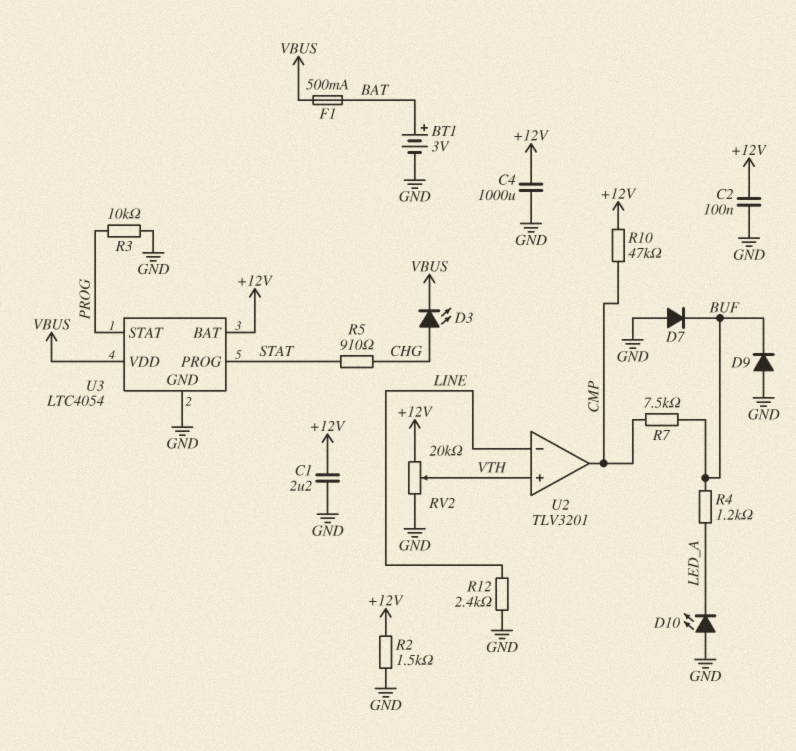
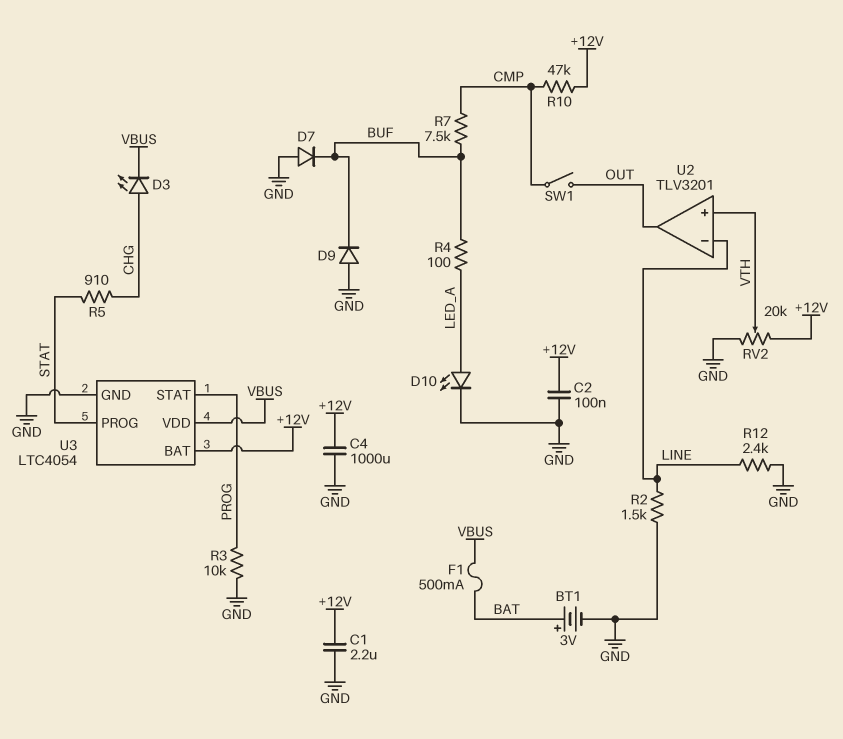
D10: LED (A GND, K LED_A) -> LED (A LED_A, K GND)
R2: 1.5k (+12V, GND) -> 1.5k (GND, LINE)
R4: 1.2k (BUF, LED_A) -> 100 (BUF, LED_A)
SW1: none -> switch (CMP, OUT)
U2 pin out: CMP -> OUT

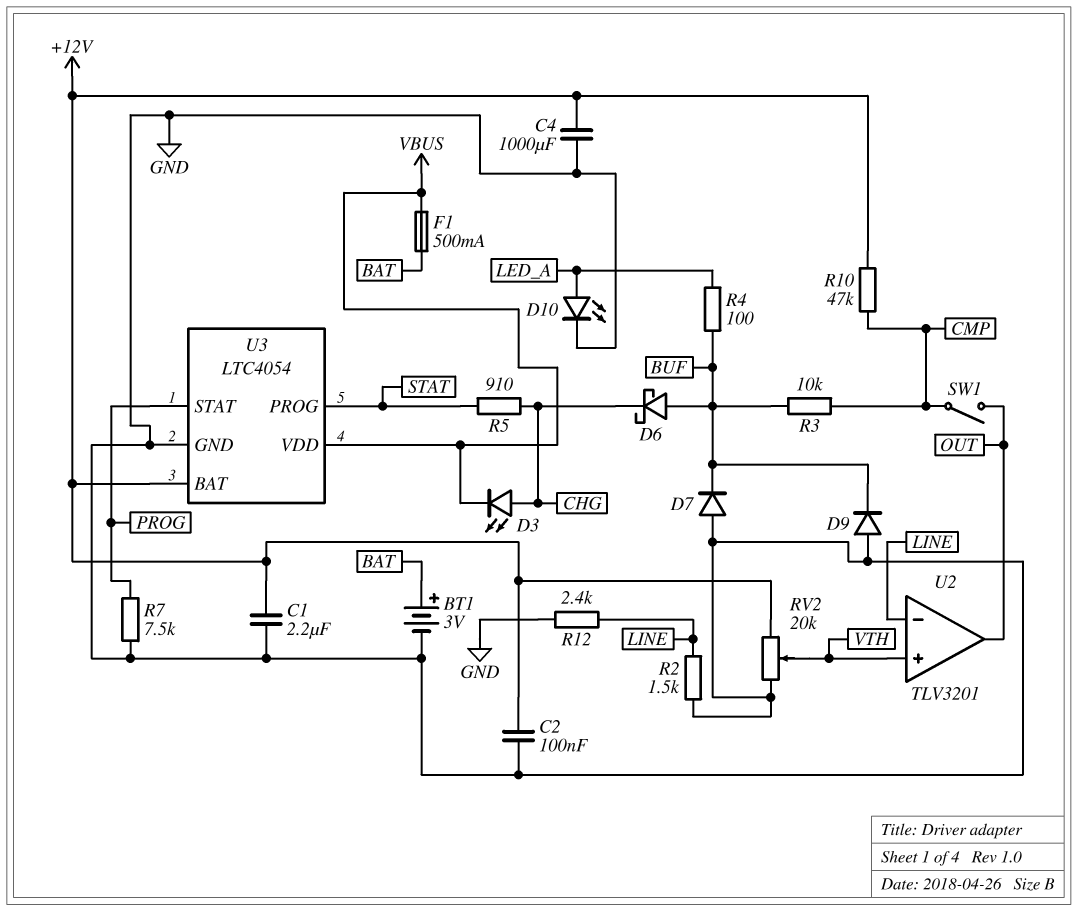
D6: none -> schottky (A BUF, K CHG)
R3: 10k (GND, PROG) -> 10k (BUF, CMP)
R7: 7.5k (BUF, CMP) -> 7.5k (GND, PROG)

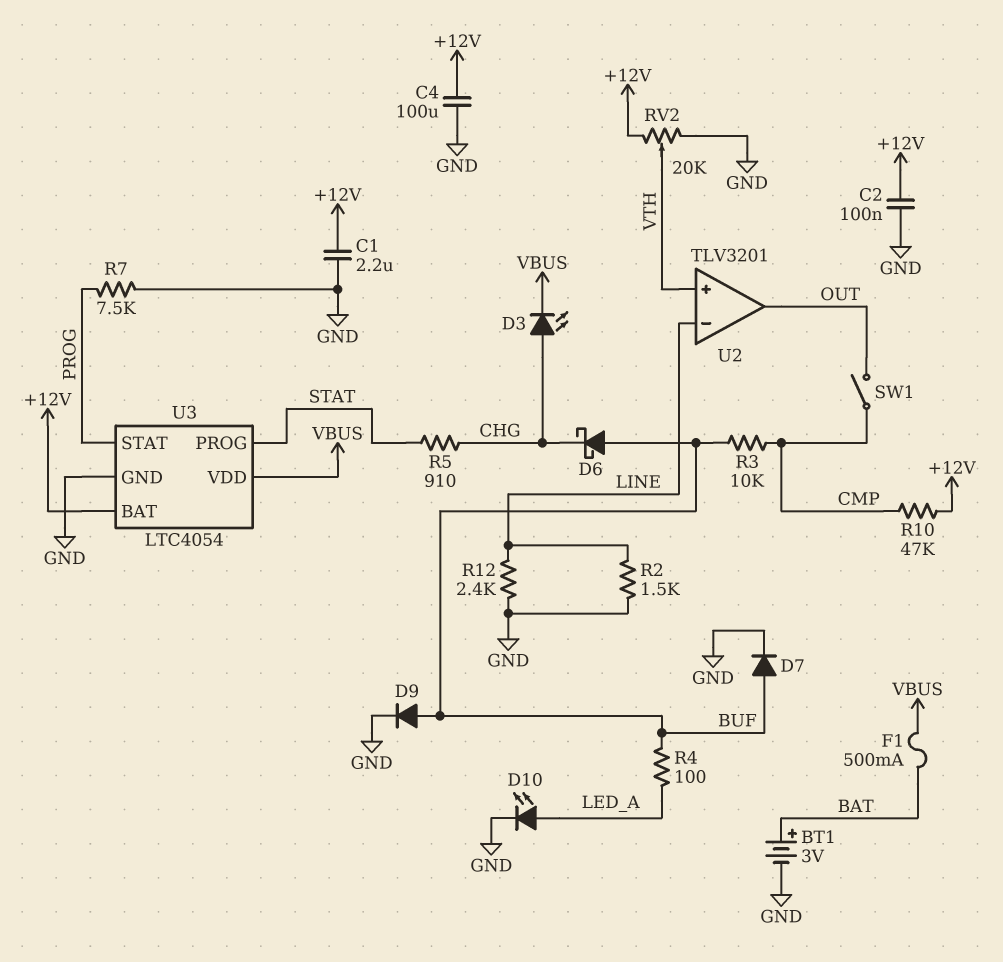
C4: 1000uF (+12V, GND) -> 100uF (+12V, GND)
D7: diode (A GND, K BUF) -> diode (A BUF, K GND)
D9: diode (A GND, K BUF) -> diode (A BUF, K GND)

